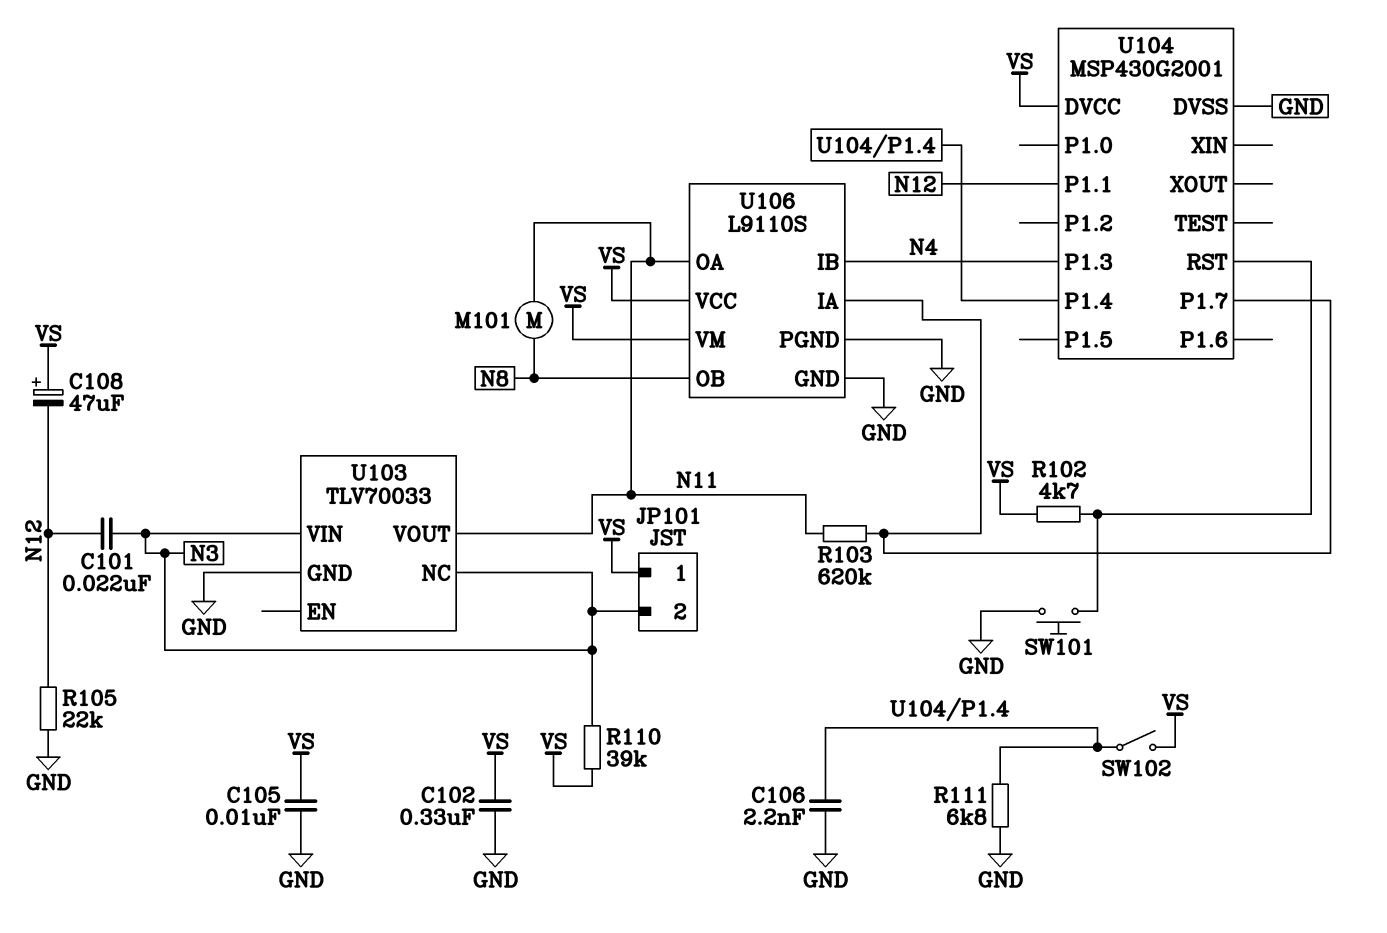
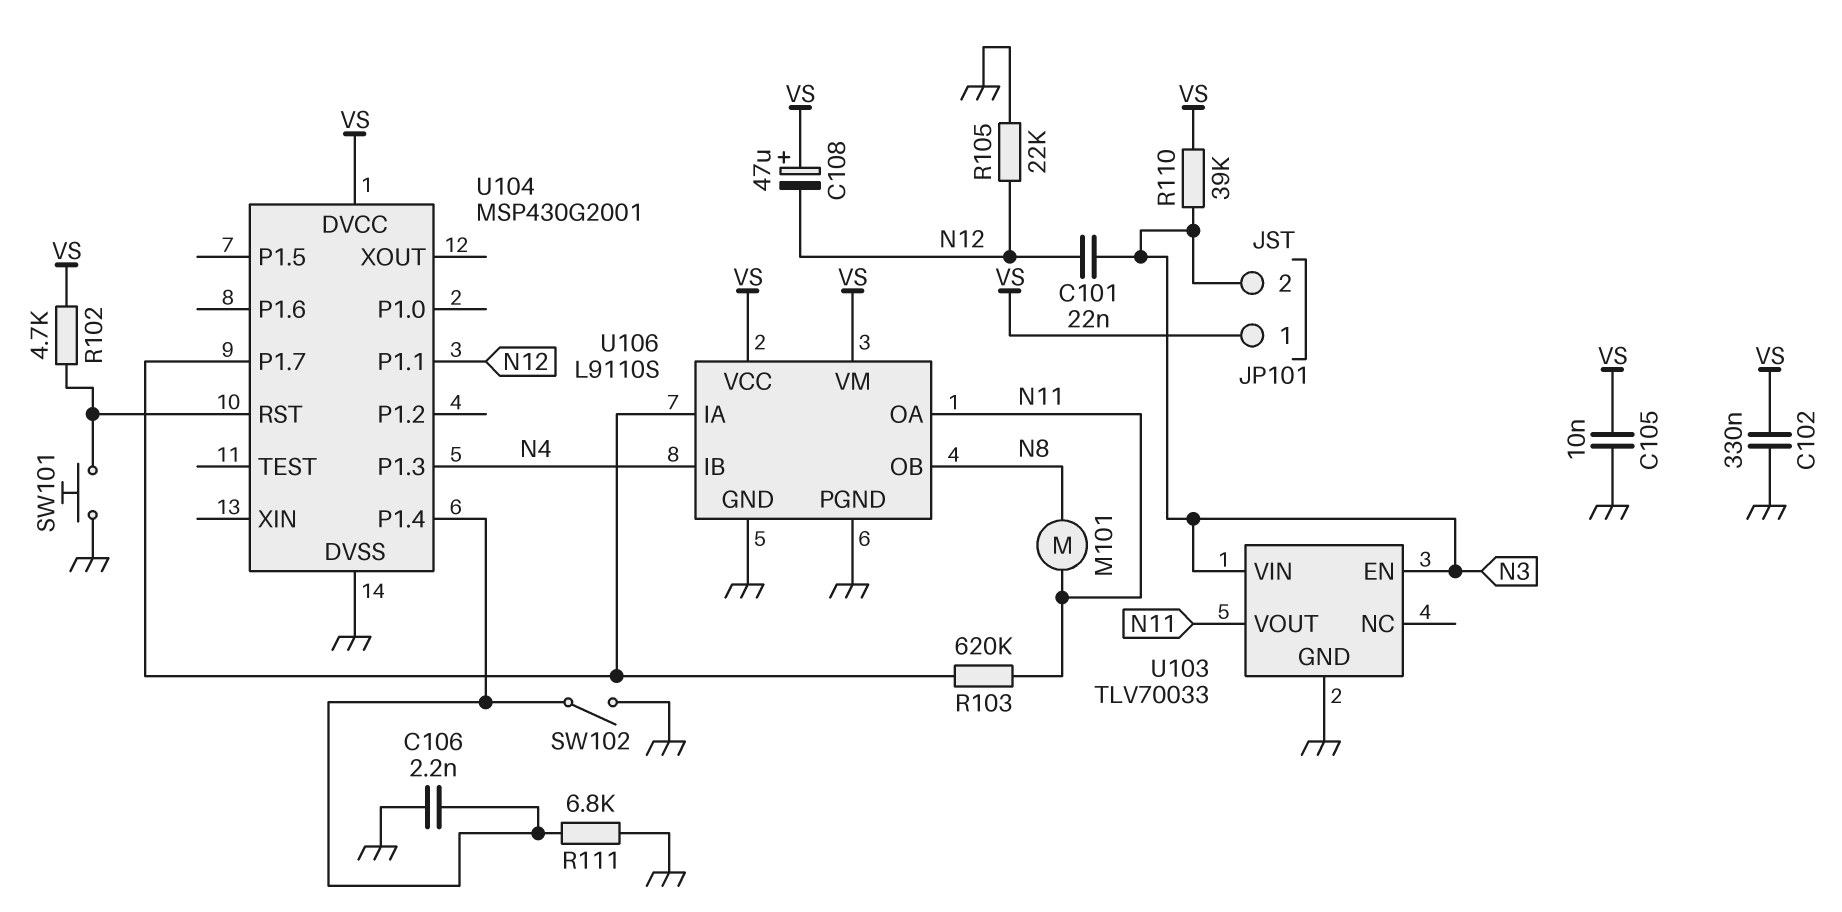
SW102: switch (U104/P1.4, VS) -> switch (GND, U104/P1.4)
U103 pin EN: none -> N3
U103 pin NC: N3 -> none

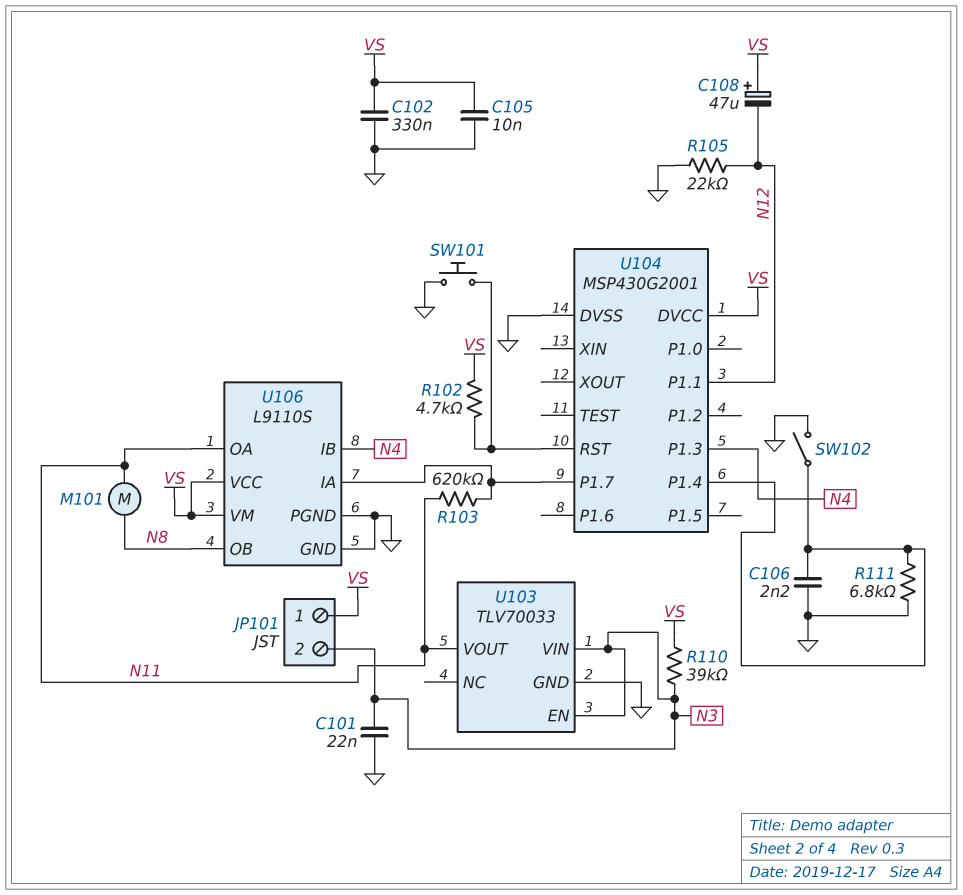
C101: 22nF (N3, N12) -> 22nF (GND, N3)

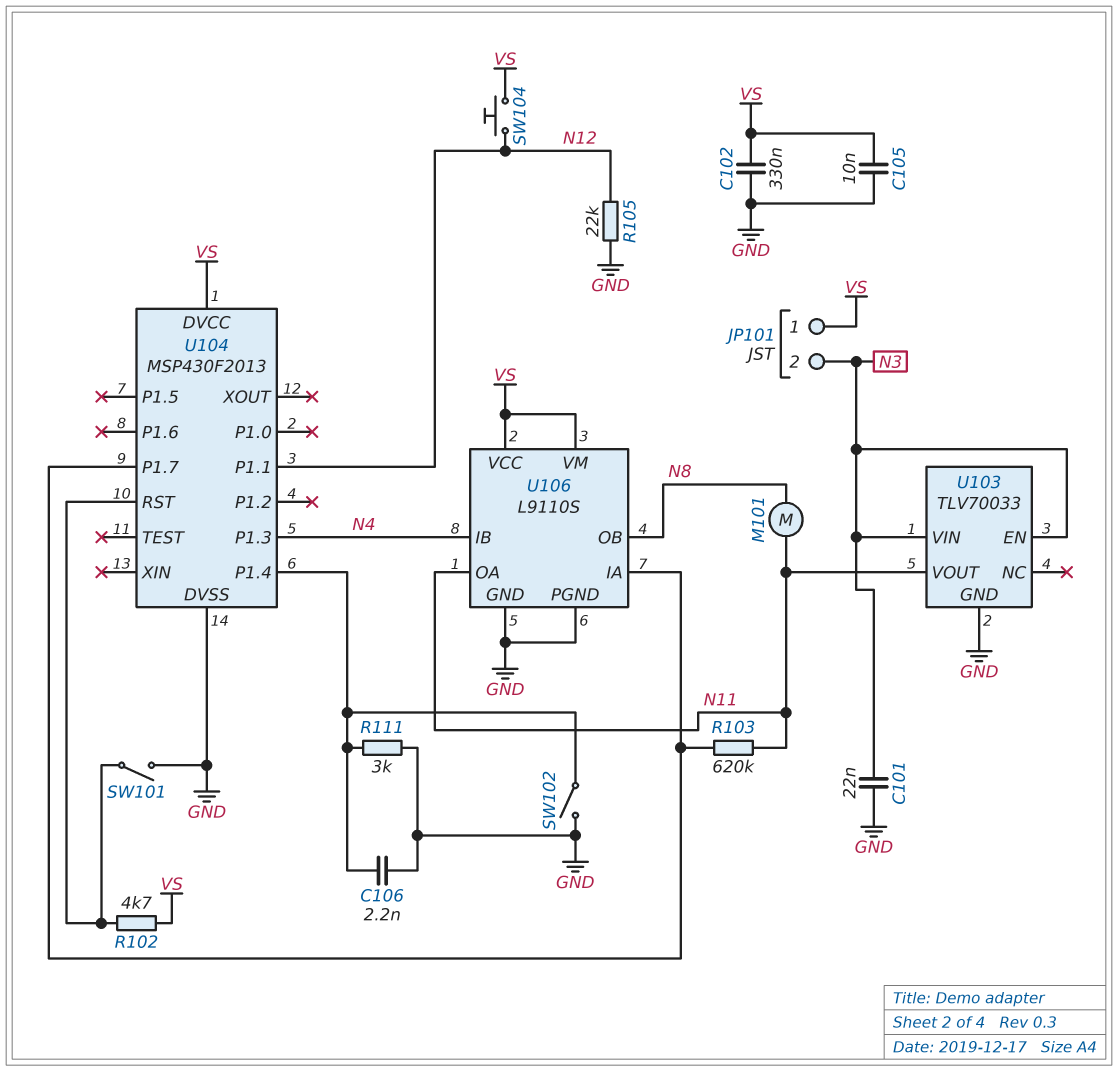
C108: 47uF (plus VS, minus N12) -> none
R110: 39k (N3, VS) -> none
R111: 6.8k (GND, U104/P1.4) -> 3k (GND, U104/P1.4)
SW101: button (GND, U104/RST) -> switch (GND, U104/RST)
SW104: none -> button (N12, VS)
U104: MSP430G2001 -> MSP430F2013

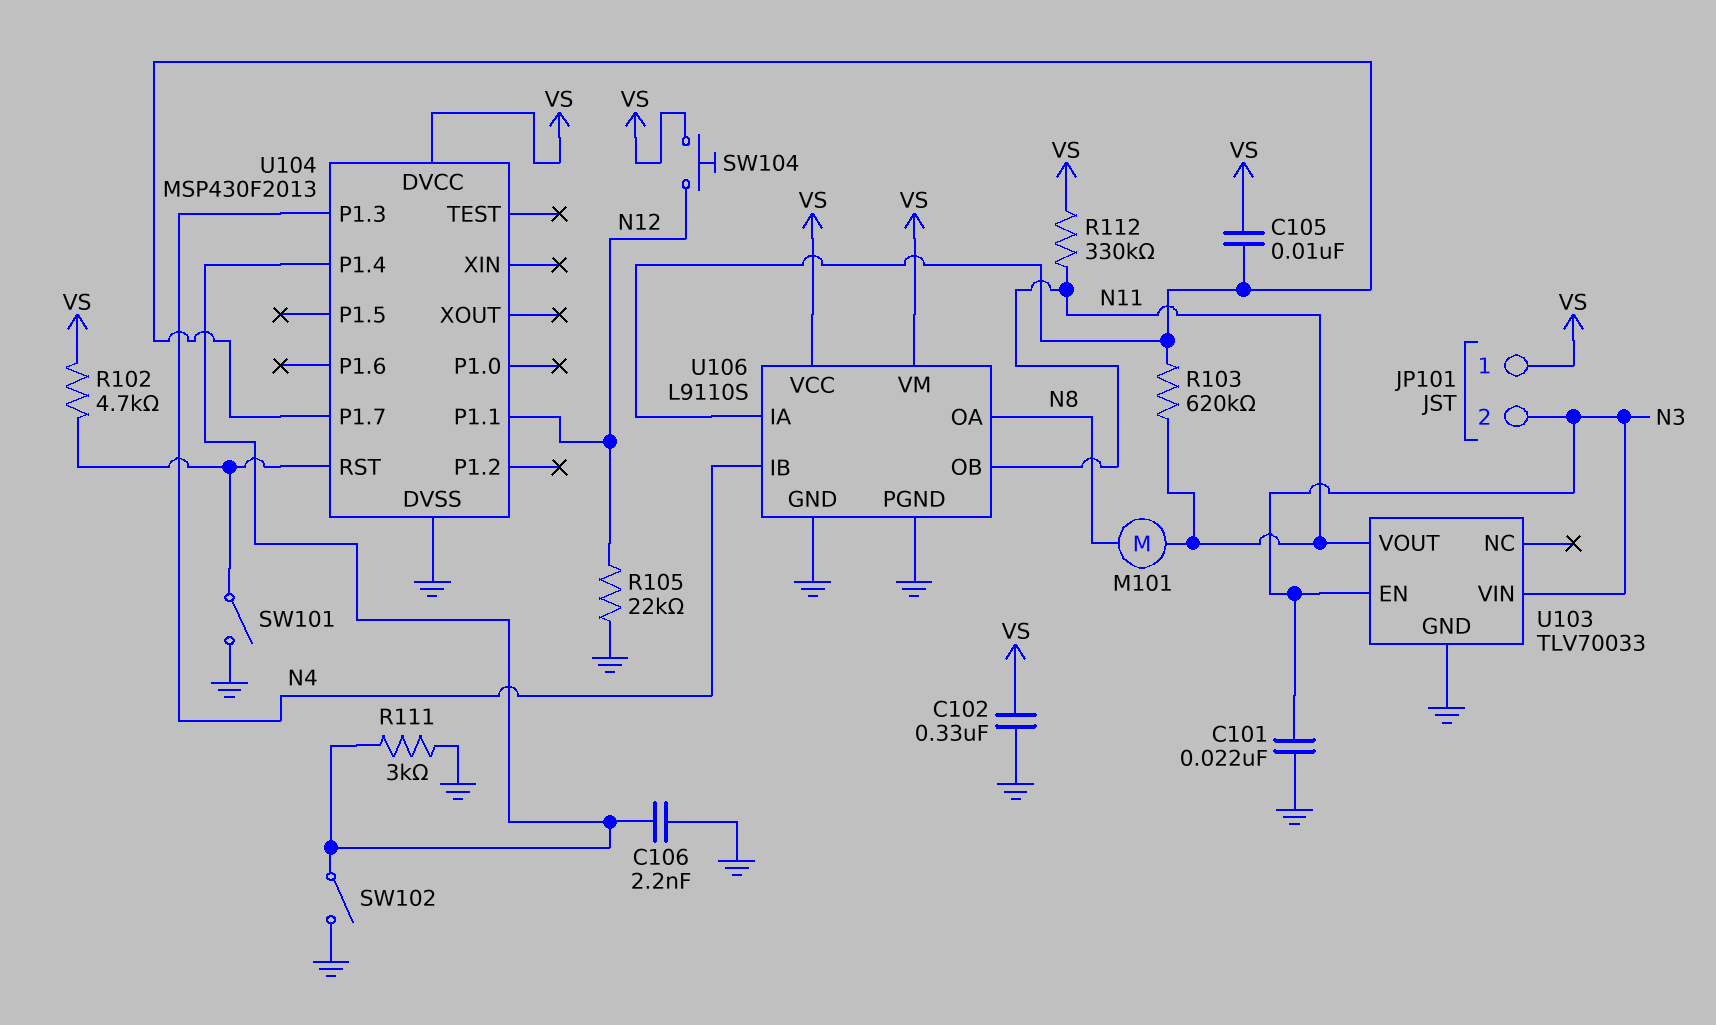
C105: 10nF (GND, VS) -> 10nF (U104/P1.7, VS)
R112: none -> 330k (N11, VS)
U106 pin OA: N11 -> N8
U106 pin OB: N8 -> N11

